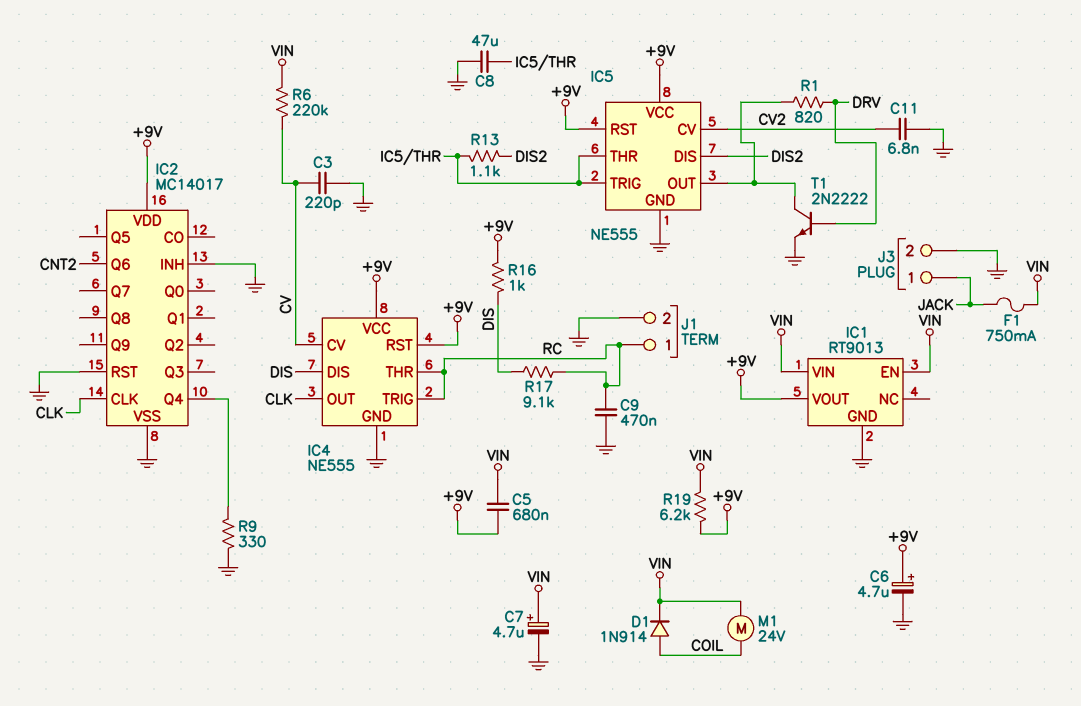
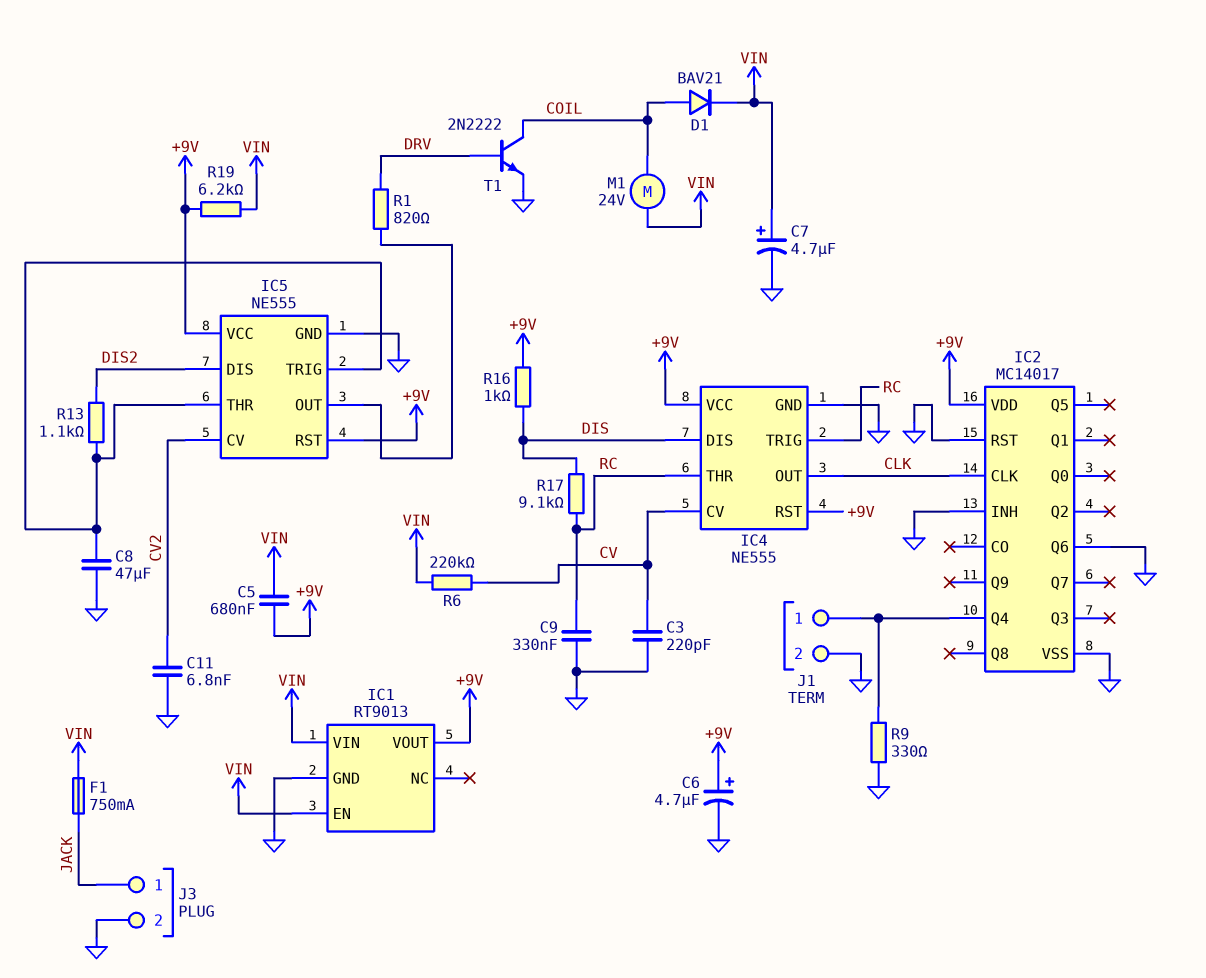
C9: 470nF (GND, RC) -> 330nF (GND, RC)
D1: diode 1N914 (A COIL, K VIN) -> diode BAV21 (A COIL, K VIN)
IC2 pin Q6: CNT2 -> GND
J1 pin 1: RC -> IC2/Q4
T1: NPN 2N2222 (B DRV, C IC5/OUT, E GND) -> NPN 2N2222 (B DRV, C COIL, E GND)

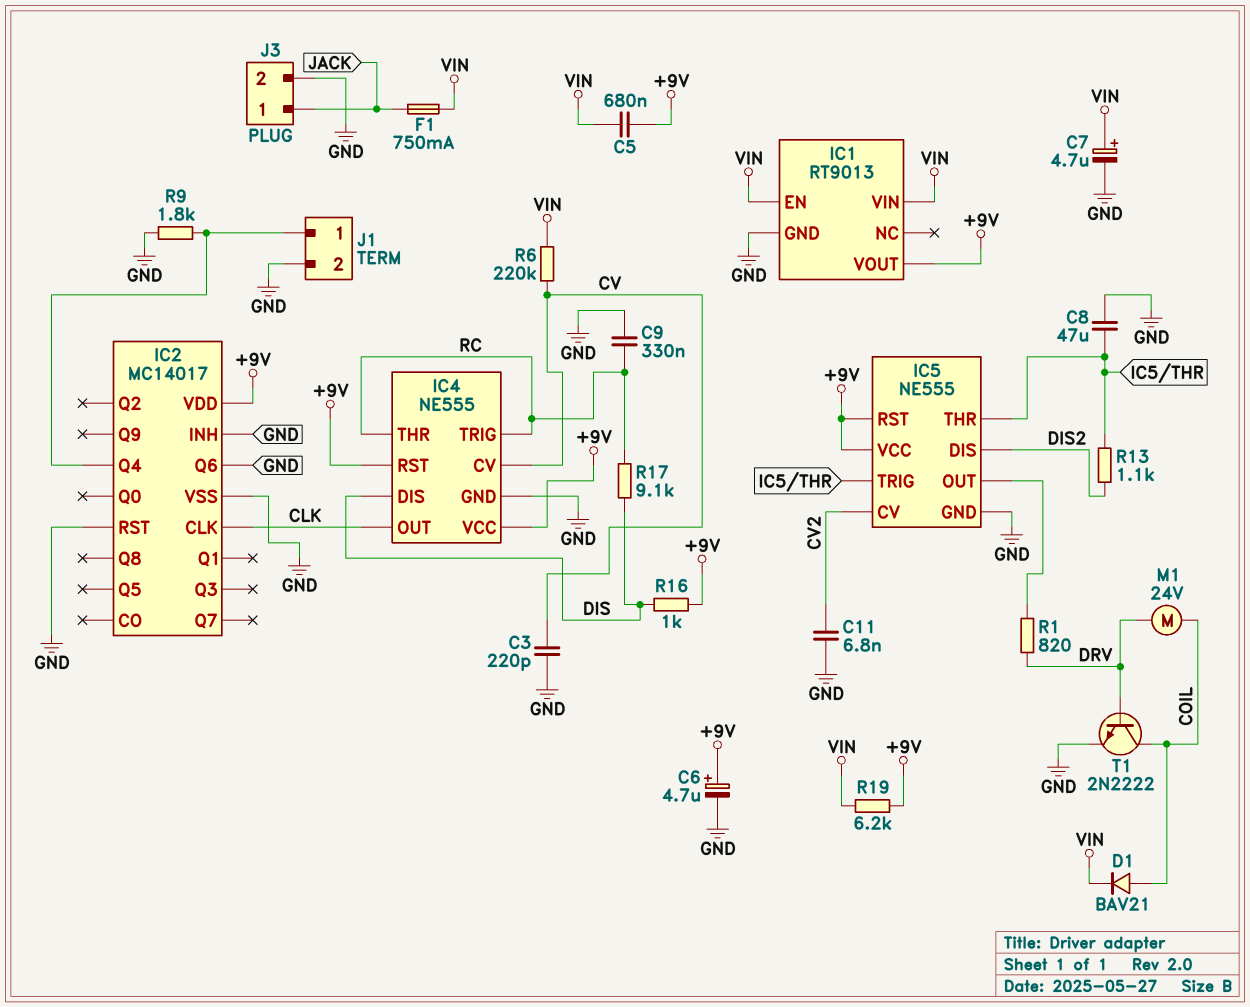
M1: motor 24V (COIL, VIN) -> motor 24V (COIL, DRV)
R9: 330 (GND, IC2/Q4) -> 1.8k (GND, IC2/Q4)

